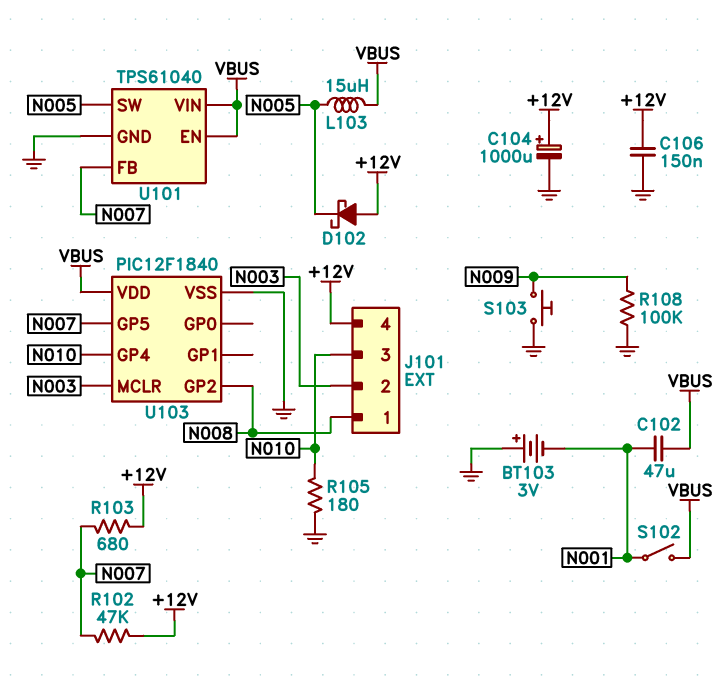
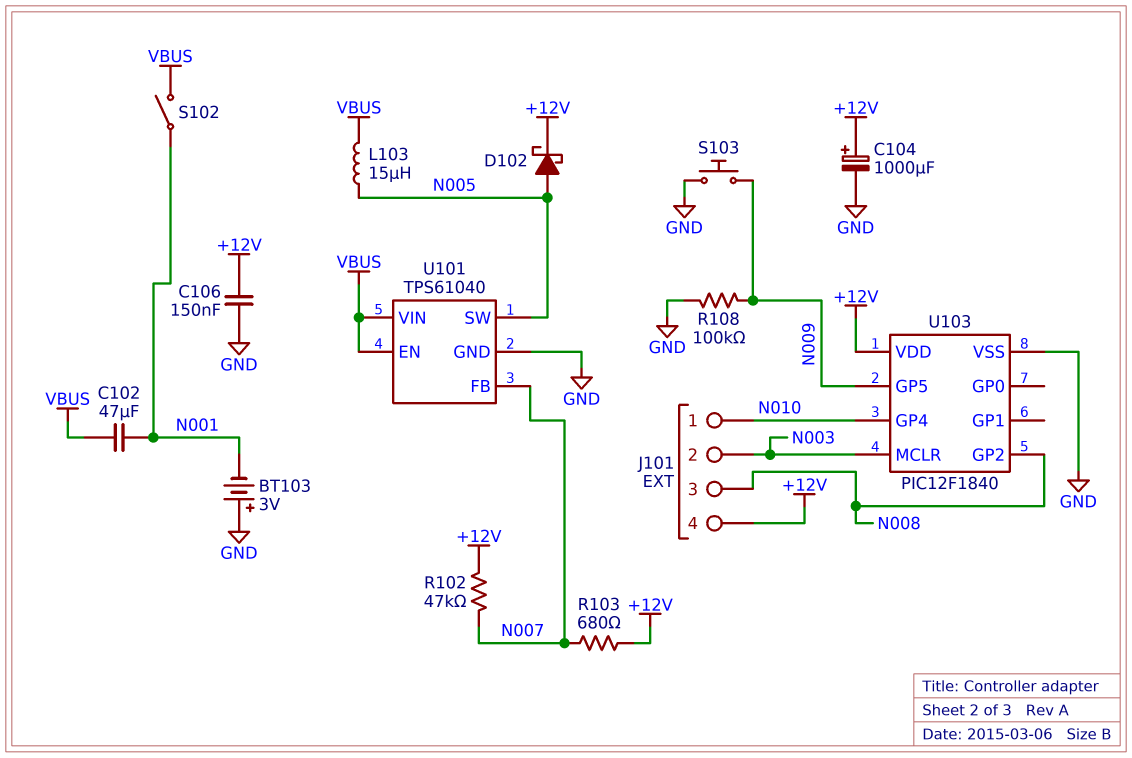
D102: schottky (A +12V, K N005) -> schottky (A N005, K +12V)
J101 pin 1: N008 -> N010
J101 pin 3: N010 -> N008
R105: 180 (GND, N010) -> none
U103 pin GP5: N007 -> N009
U103 pin VDD: VBUS -> +12V

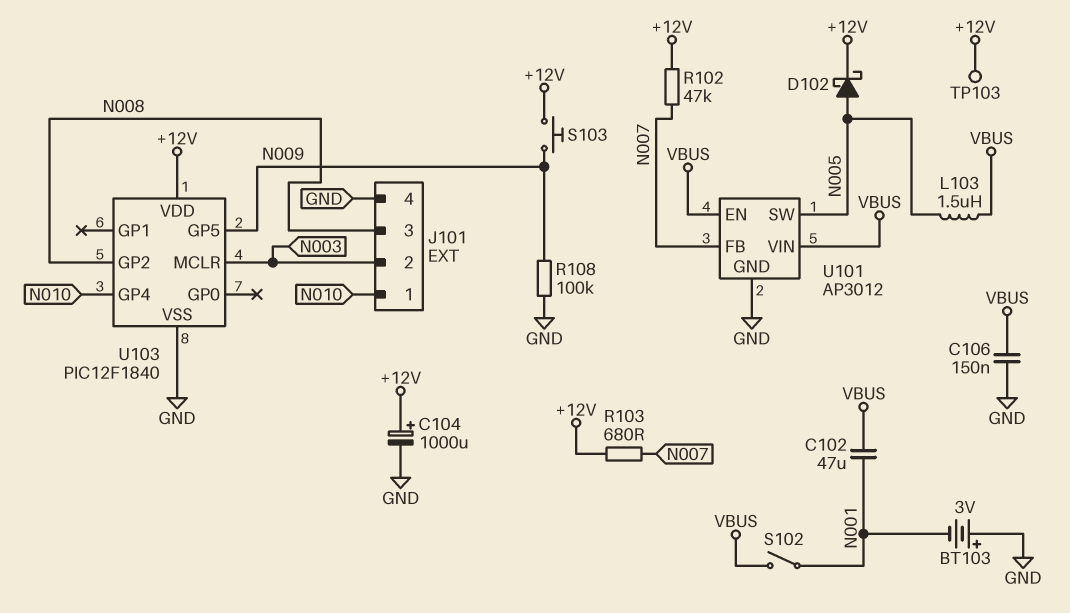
C106: 150nF (+12V, GND) -> 150nF (GND, VBUS)
J101 pin 4: +12V -> GND
L103: 15uH (N005, VBUS) -> 1.5uH (N005, VBUS)
S103: button (GND, N009) -> button (+12V, N009)
TP103: none -> test point (+12V)
U101: TPS61040 -> AP3012

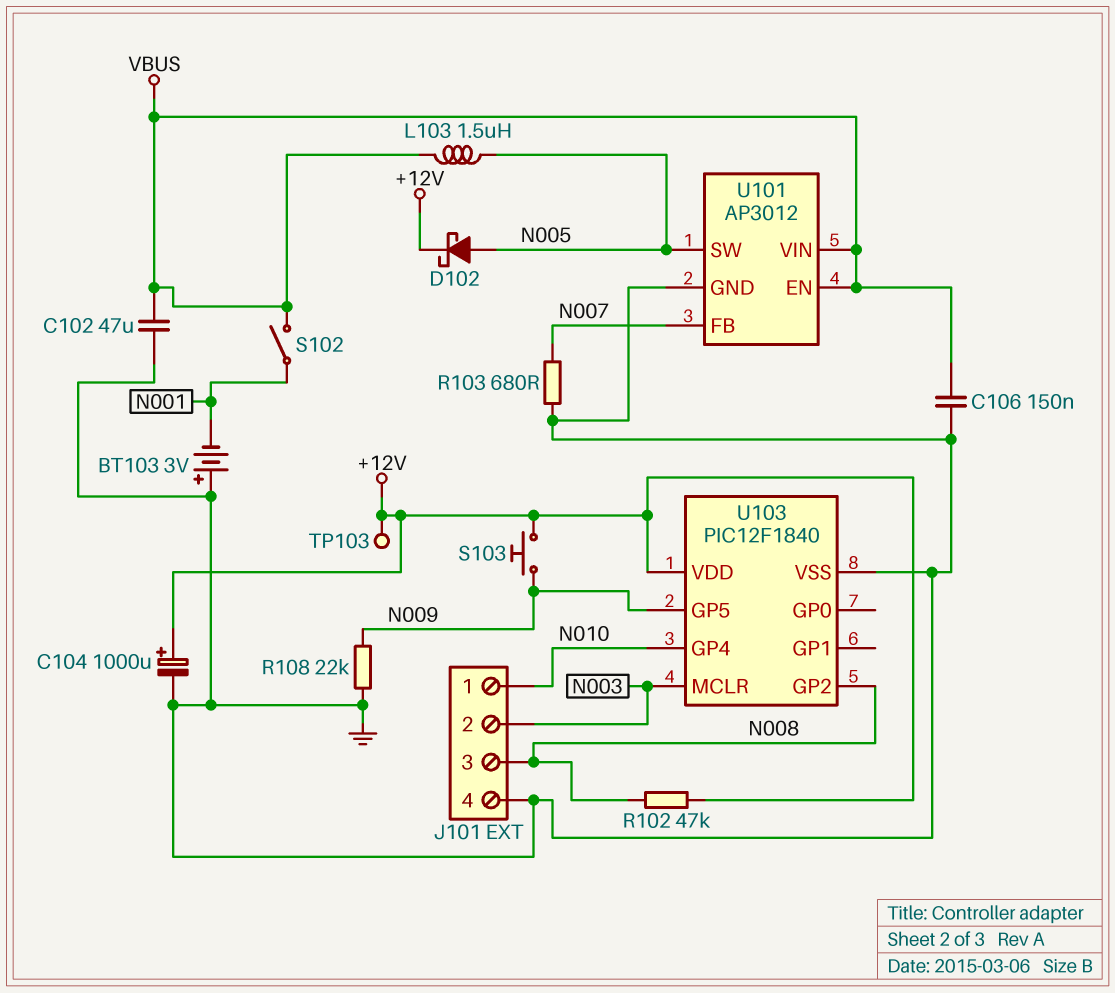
C102: 47uF (N001, VBUS) -> 47uF (GND, VBUS)
R102: 47k (+12V, N007) -> 47k (+12V, N008)
R103: 680 (+12V, N007) -> 680 (GND, N007)
R108: 100k (GND, N009) -> 22k (GND, N009)

